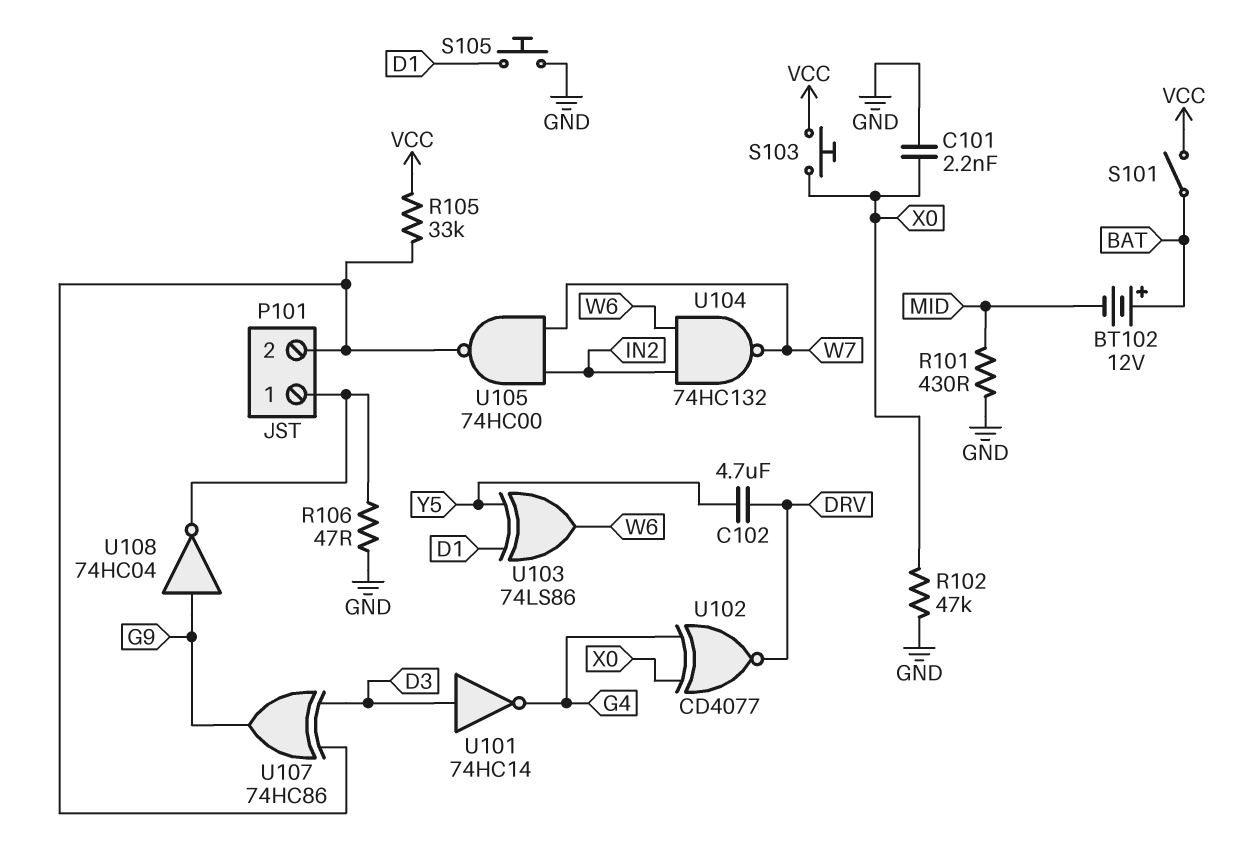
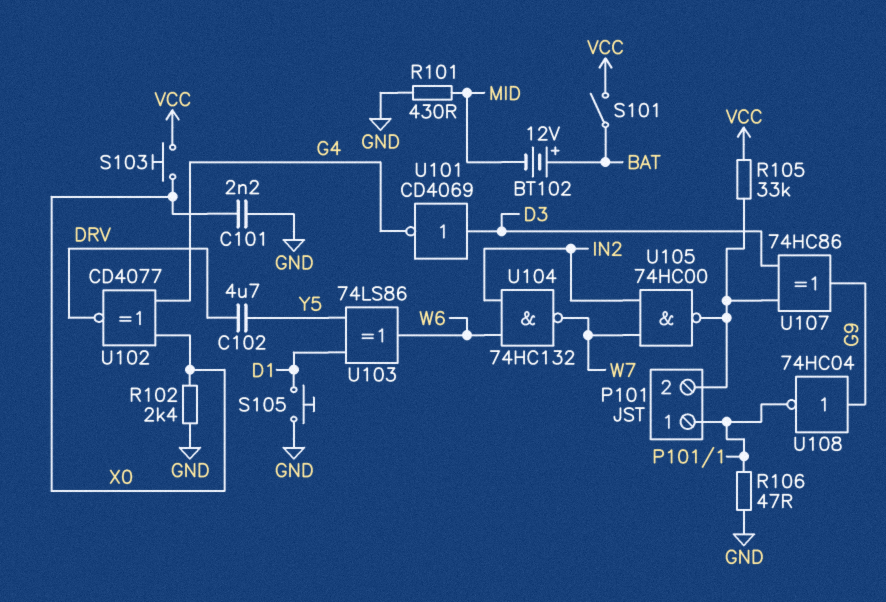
R102: 47k (GND, X0) -> 2.4k (GND, X0)
U101: NOT 74HC14 (in D3, out G4) -> NOT CD4069 (in D3, out G4)

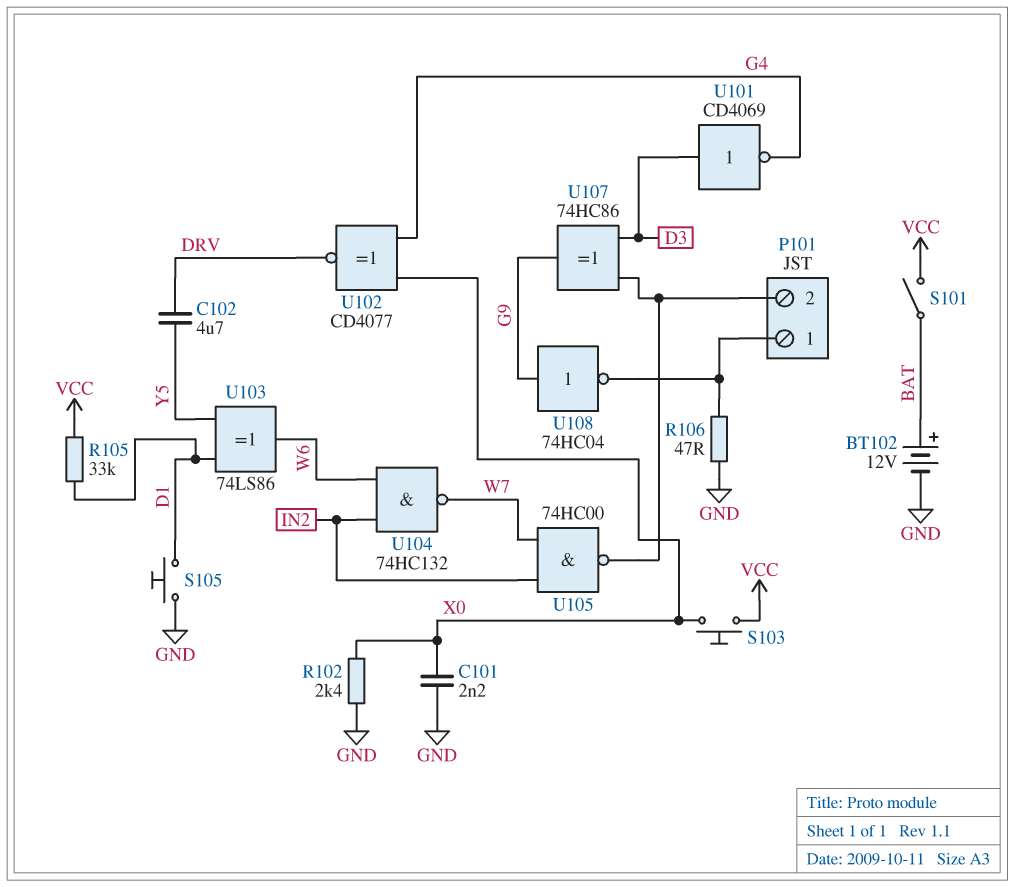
BT102: 12V (plus BAT, minus MID) -> 12V (plus BAT, minus GND)
R101: 430 (GND, MID) -> none
R105: 33k (P101/2, VCC) -> 33k (D1, VCC)

